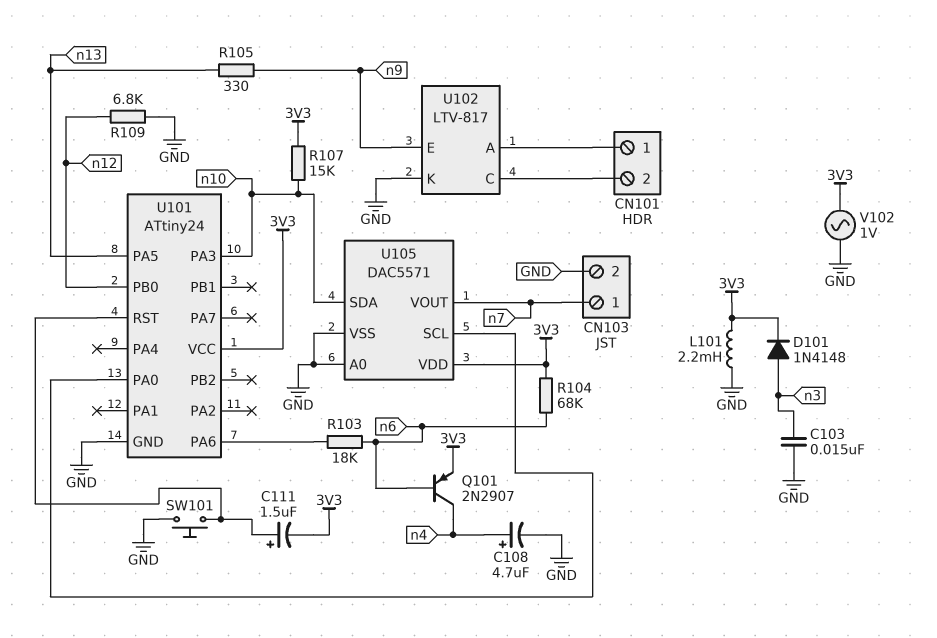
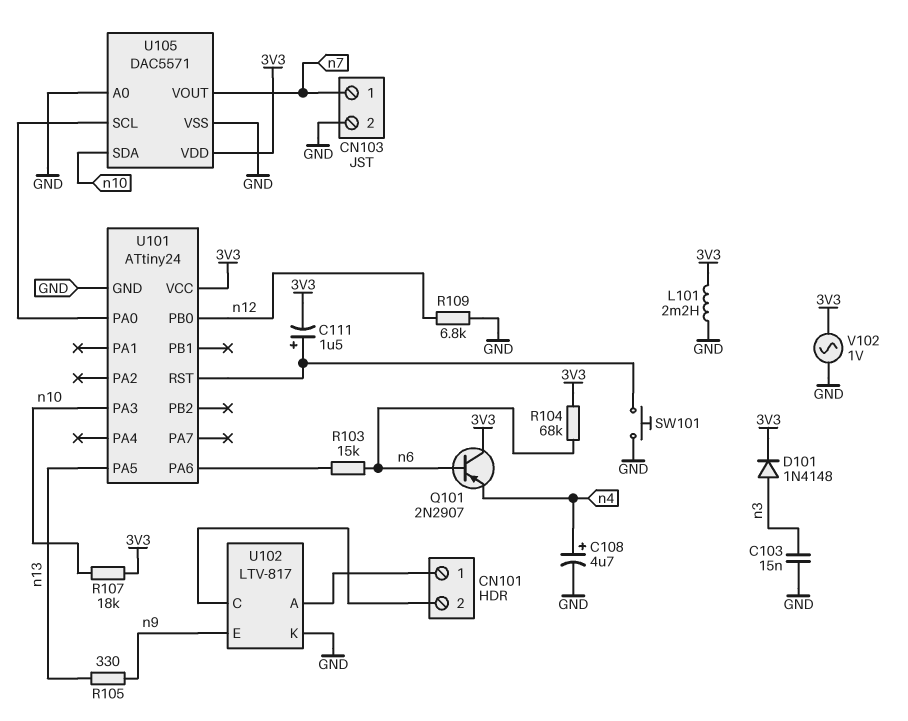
Q101: PNP 2N2907 (B n6, C n4, E 3V3) -> PNP 2N2907 (B n6, C 3V3, E n4)
R103: 18k (U101/PA6, n6) -> 15k (U101/PA6, n6)
R107: 15k (3V3, n10) -> 18k (3V3, n10)

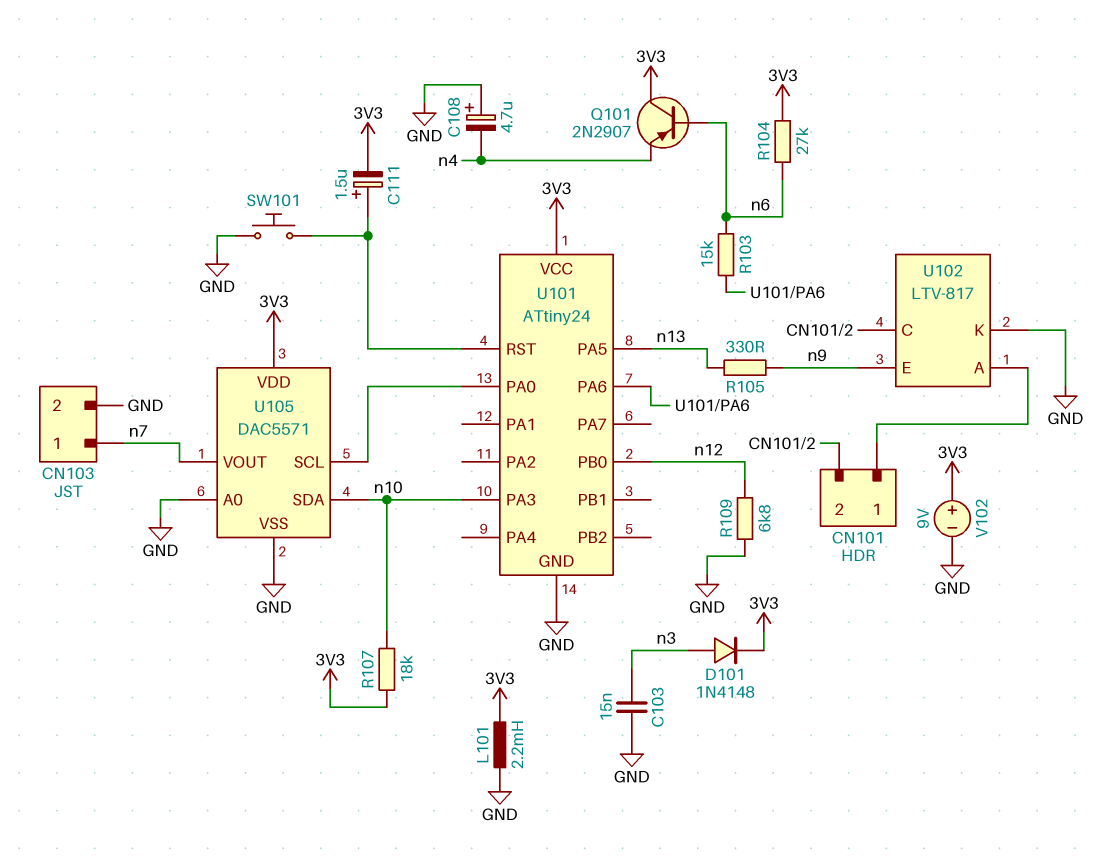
C108: 4.7uF (plus n4, minus GND) -> 4.7uF (plus GND, minus n4)
R104: 68k (3V3, n6) -> 27k (3V3, n6)
V102: AC 1V (3V3, GND) -> 9V (plus 3V3, minus GND)

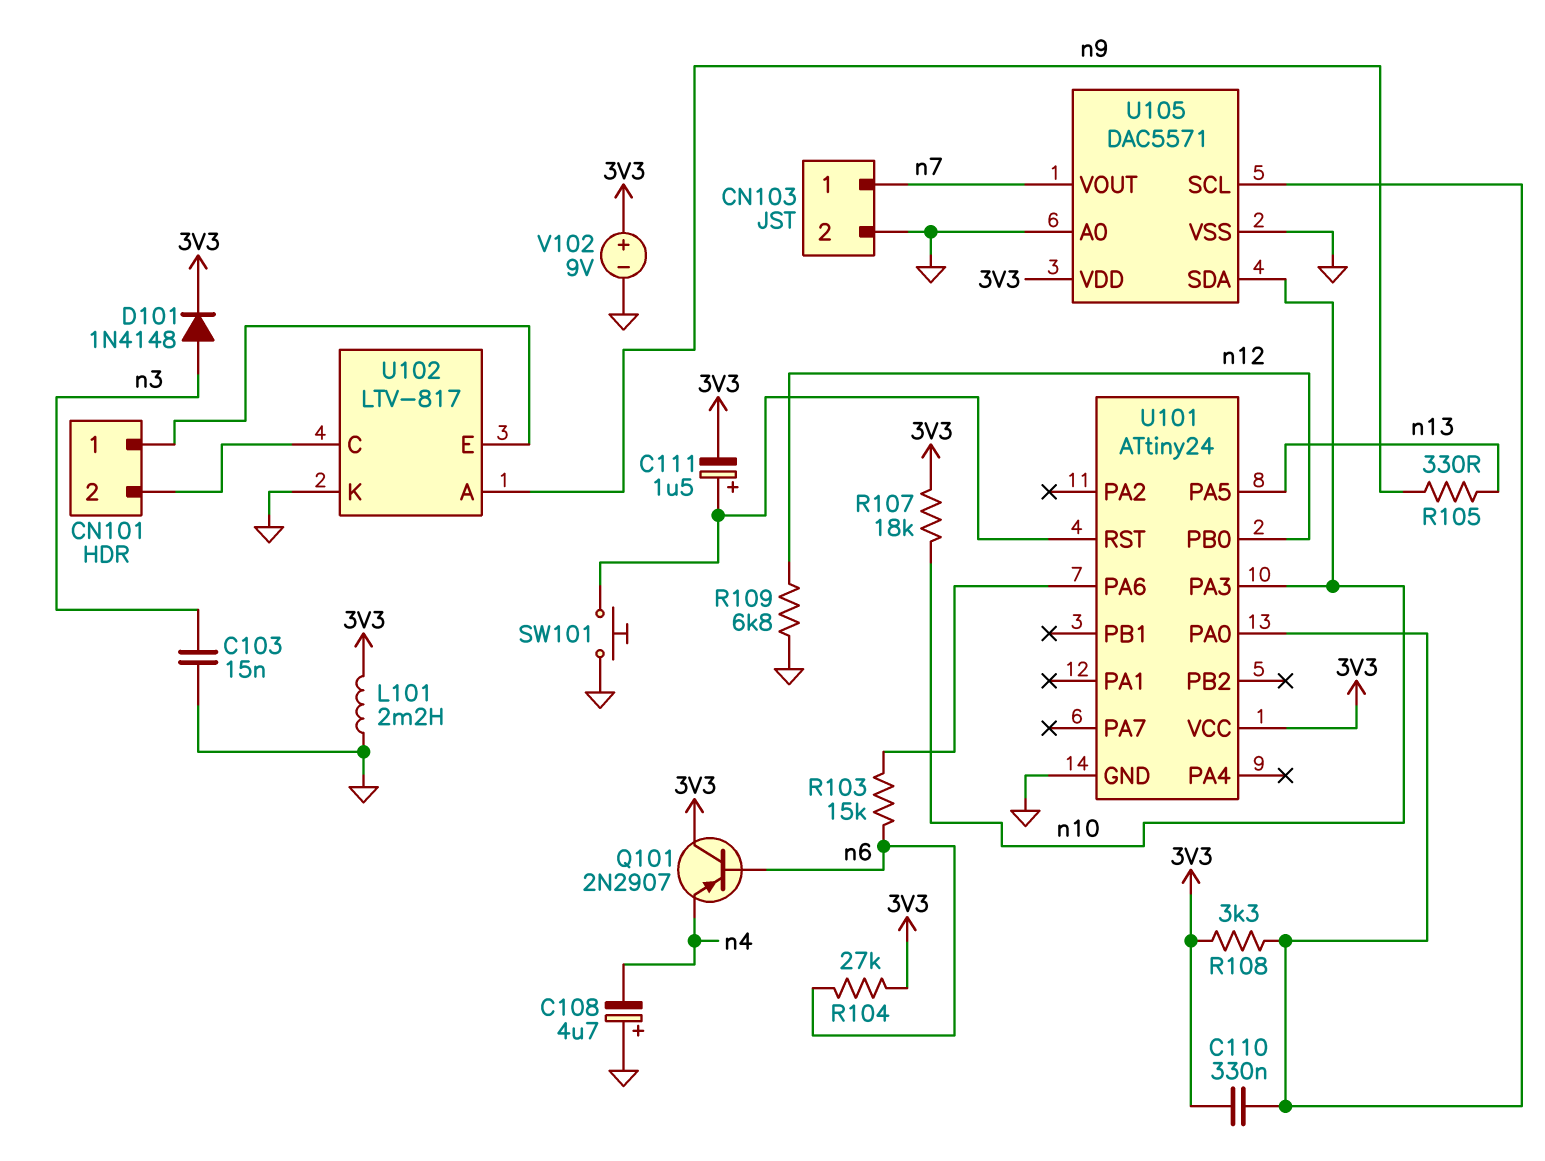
C110: none -> 330nF (3V3, U101/PA0)
R108: none -> 3.3k (3V3, U101/PA0)
U102 pin A: CN101/1 -> n9
U102 pin E: n9 -> CN101/1

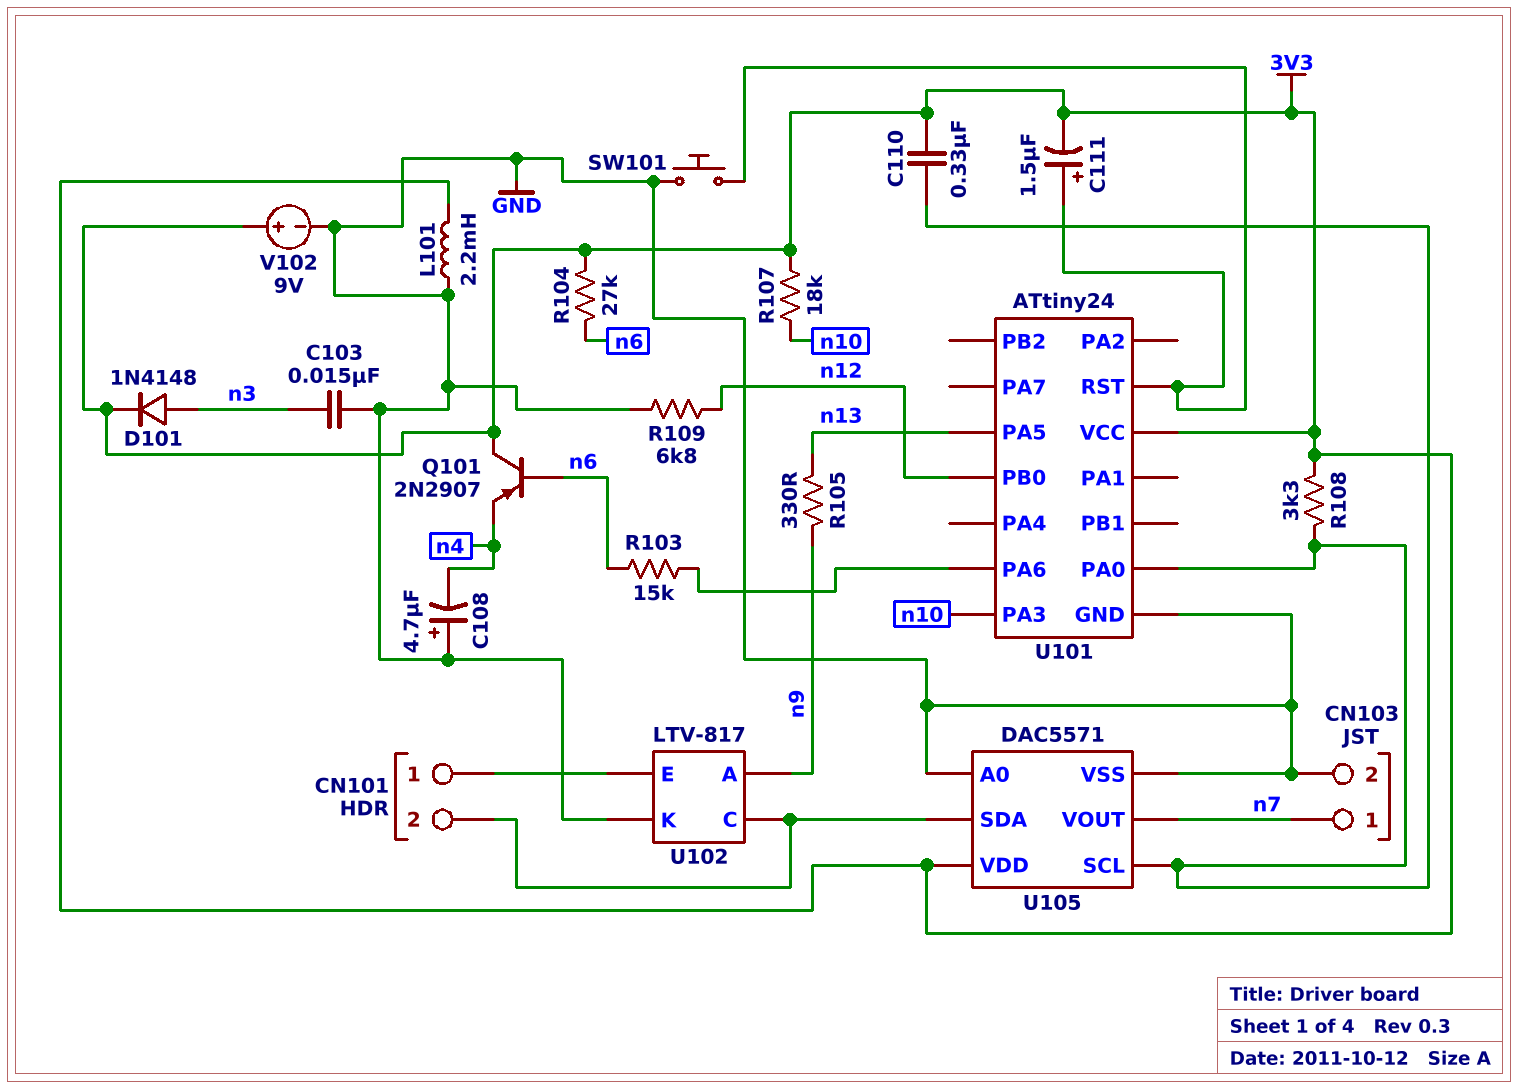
U105 pin SDA: n10 -> CN101/2

